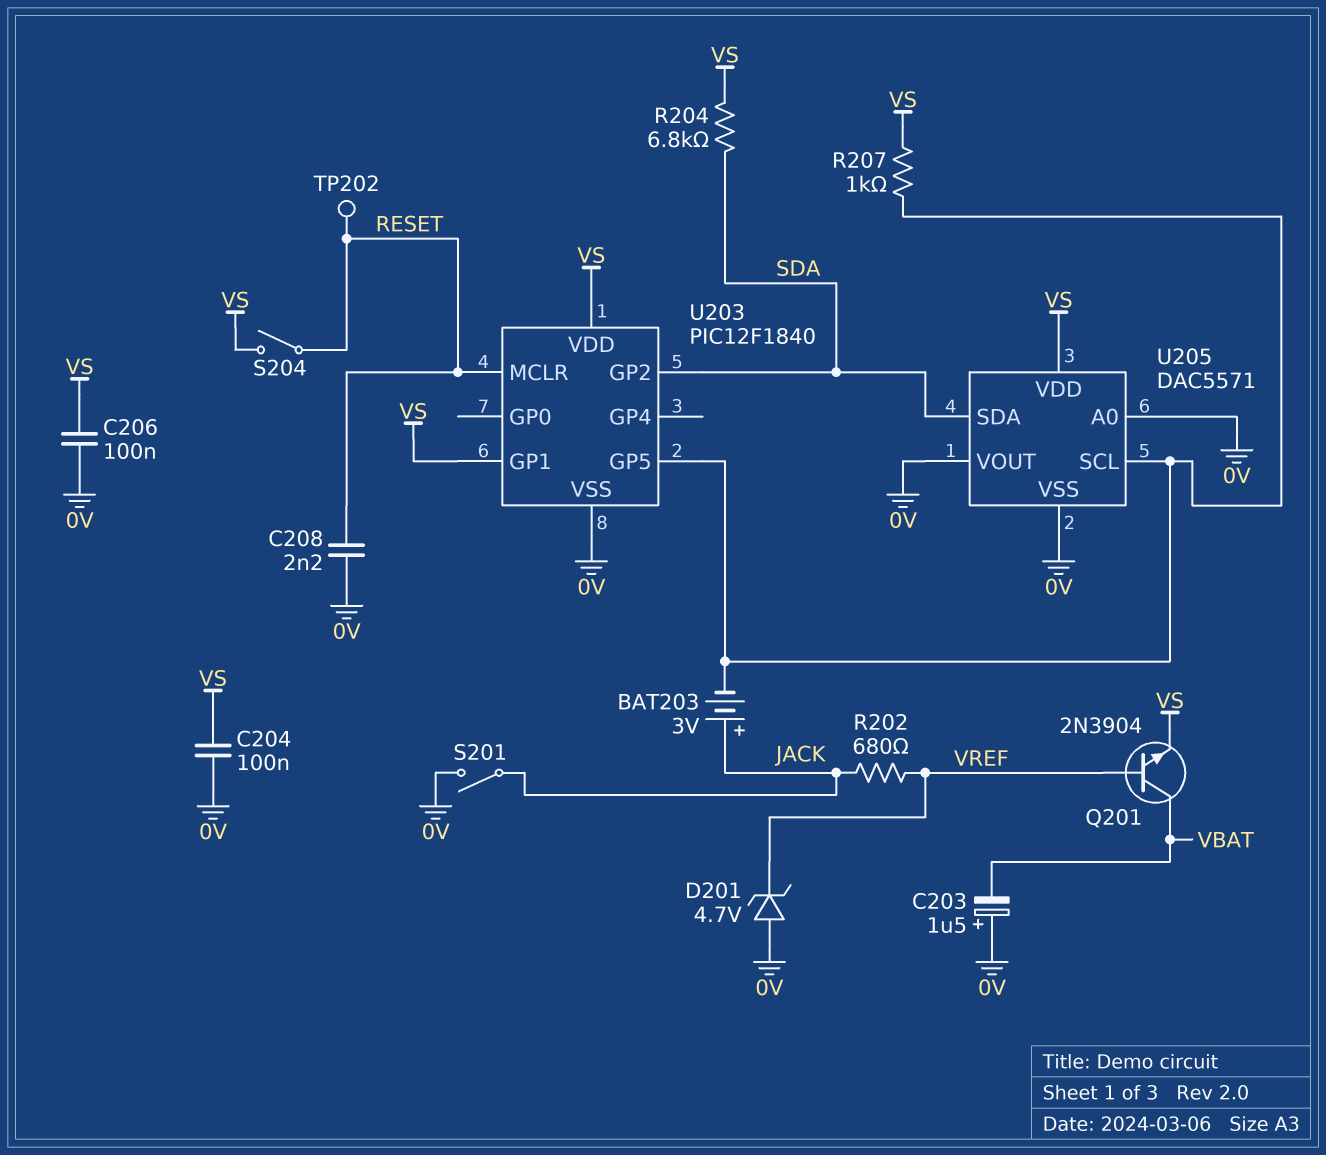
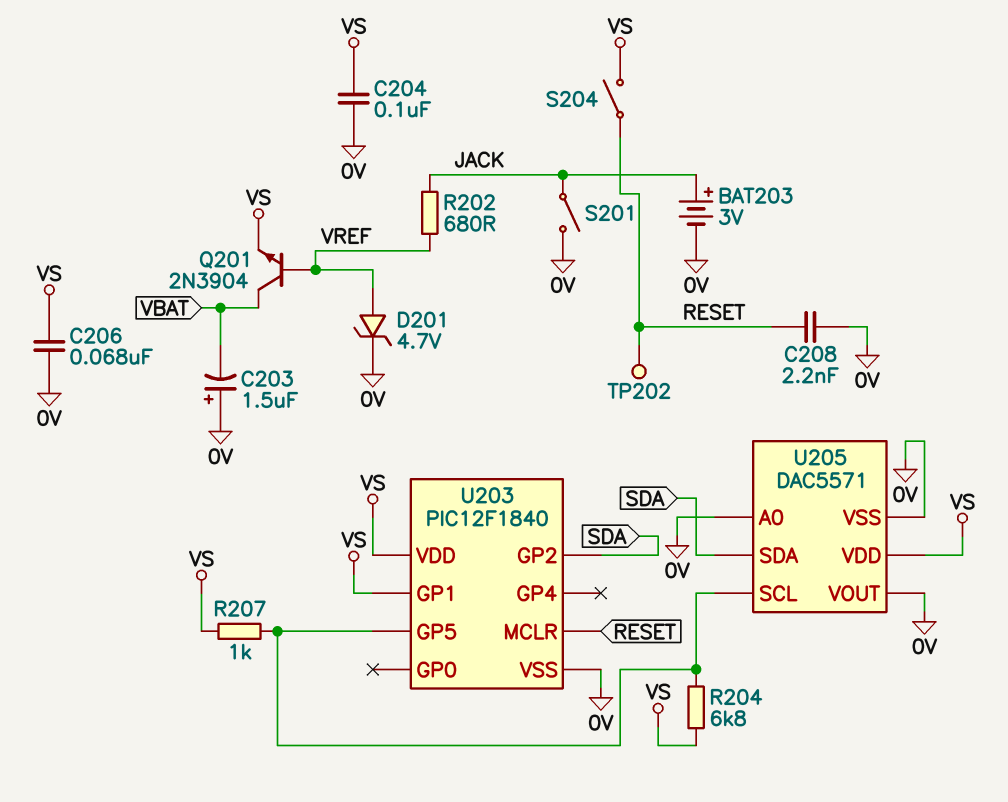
BAT203: 3V (plus JACK, minus U203/GP5) -> 3V (plus JACK, minus 0V)
C206: 100nF (0V, VS) -> 68nF (0V, VS)
D201: zener 4.7V (A 0V, K VREF) -> zener 4.7V (A VREF, K 0V)
R204: 6.8k (SDA, VS) -> 6.8k (U203/GP5, VS)

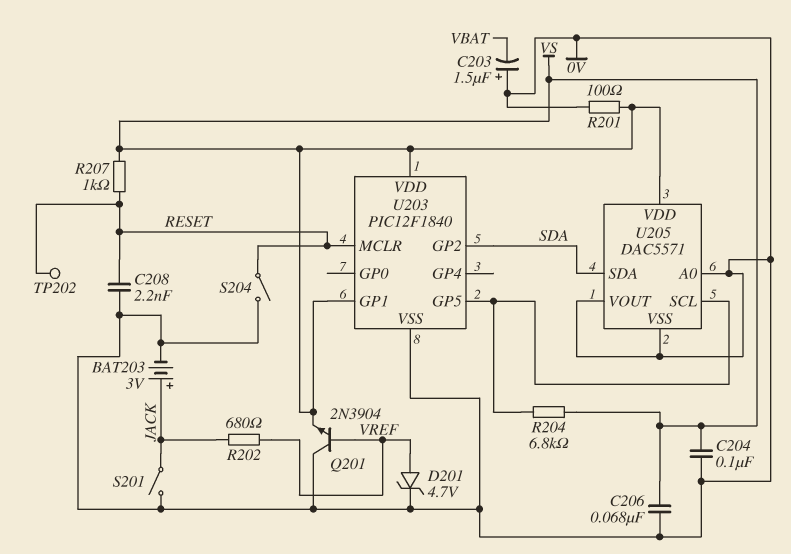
Q201: NPN 2N3904 (B VREF, C VBAT, E VS) -> NPN 2N3904 (B VREF, C 0V, E VS)
R201: none -> 100 (0V, VS)
R207: 1k (U203/GP5, VS) -> 1k (RESET, VS)
S204: switch (RESET, VS) -> switch (0V, RESET)

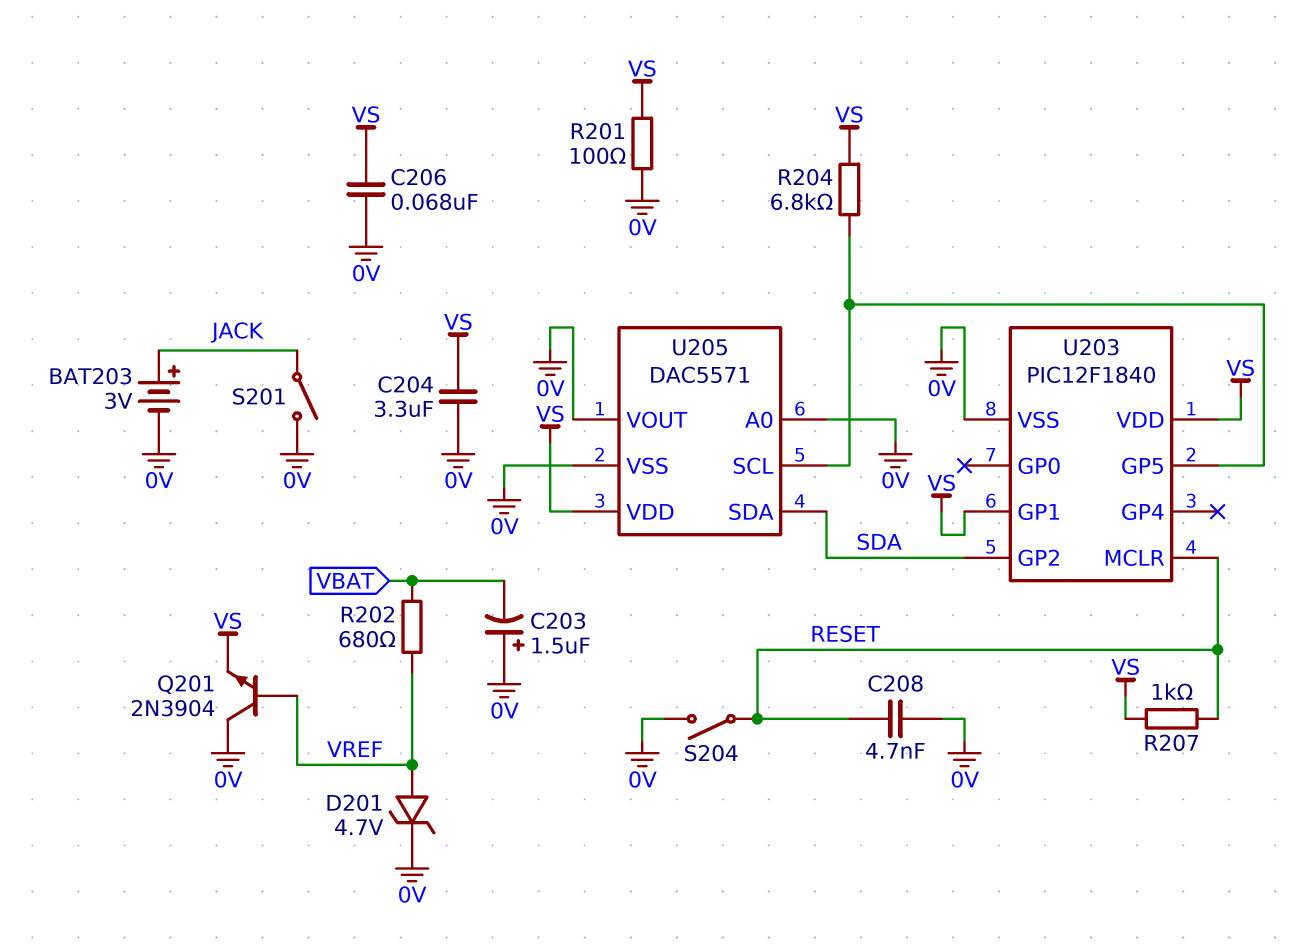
C204: 100nF (0V, VS) -> 3.3uF (0V, VS)
C208: 2.2nF (0V, RESET) -> 4.7nF (0V, RESET)
R202: 680 (JACK, VREF) -> 680 (VBAT, VREF)
TP202: test point (RESET) -> none

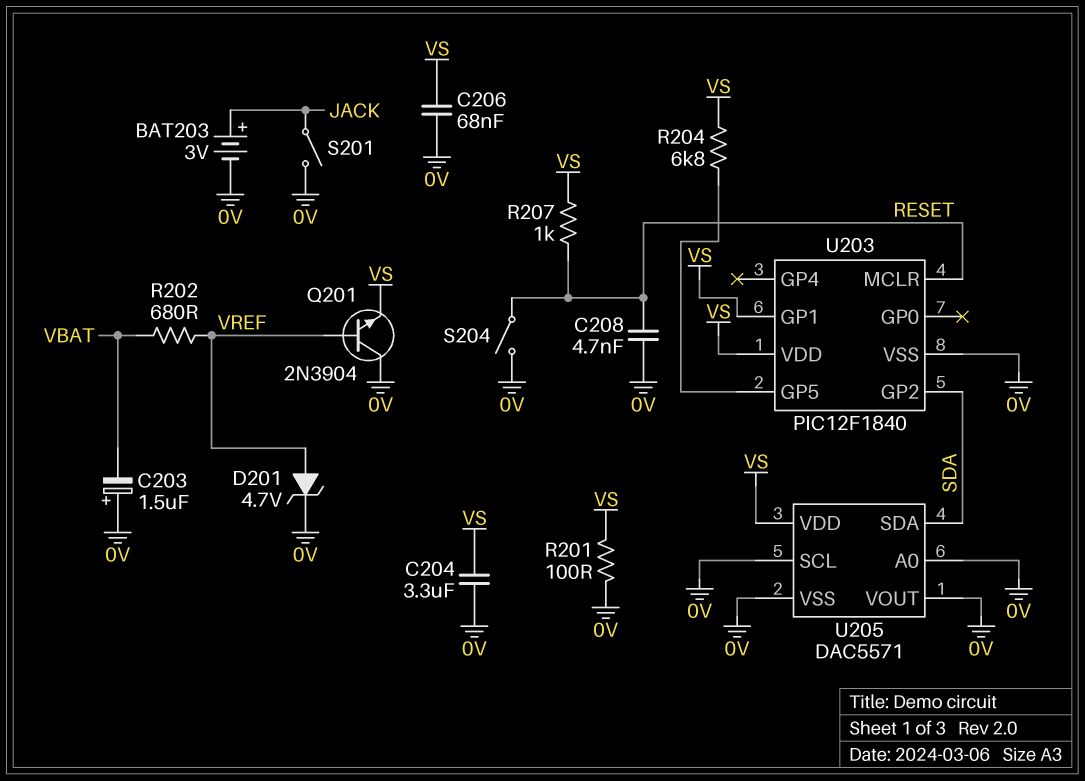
U205 pin SCL: U203/GP5 -> 0V

